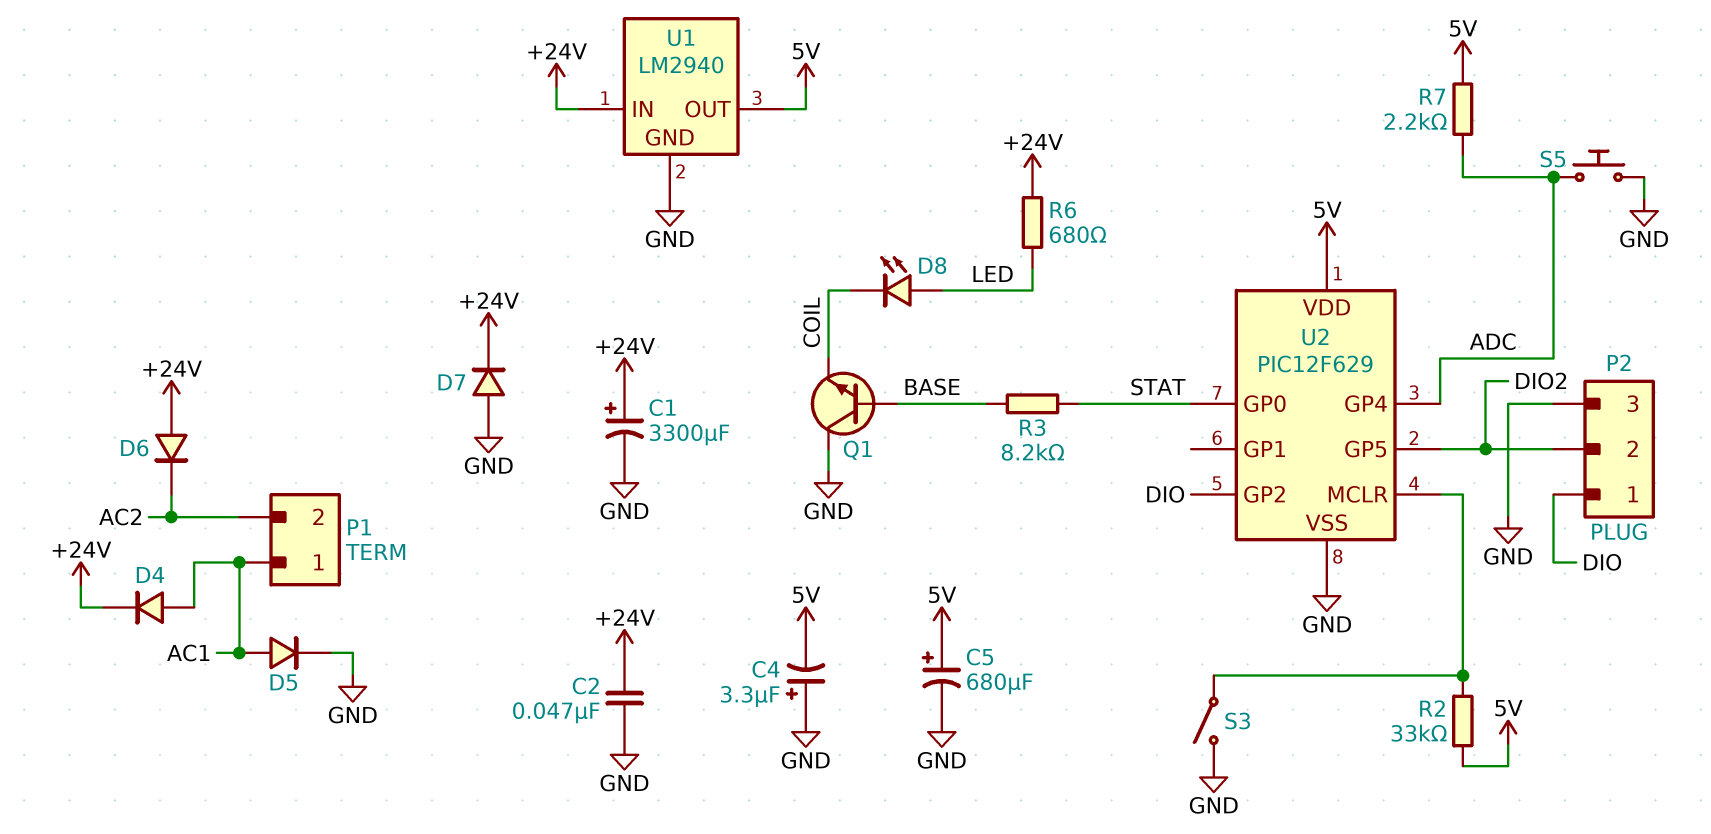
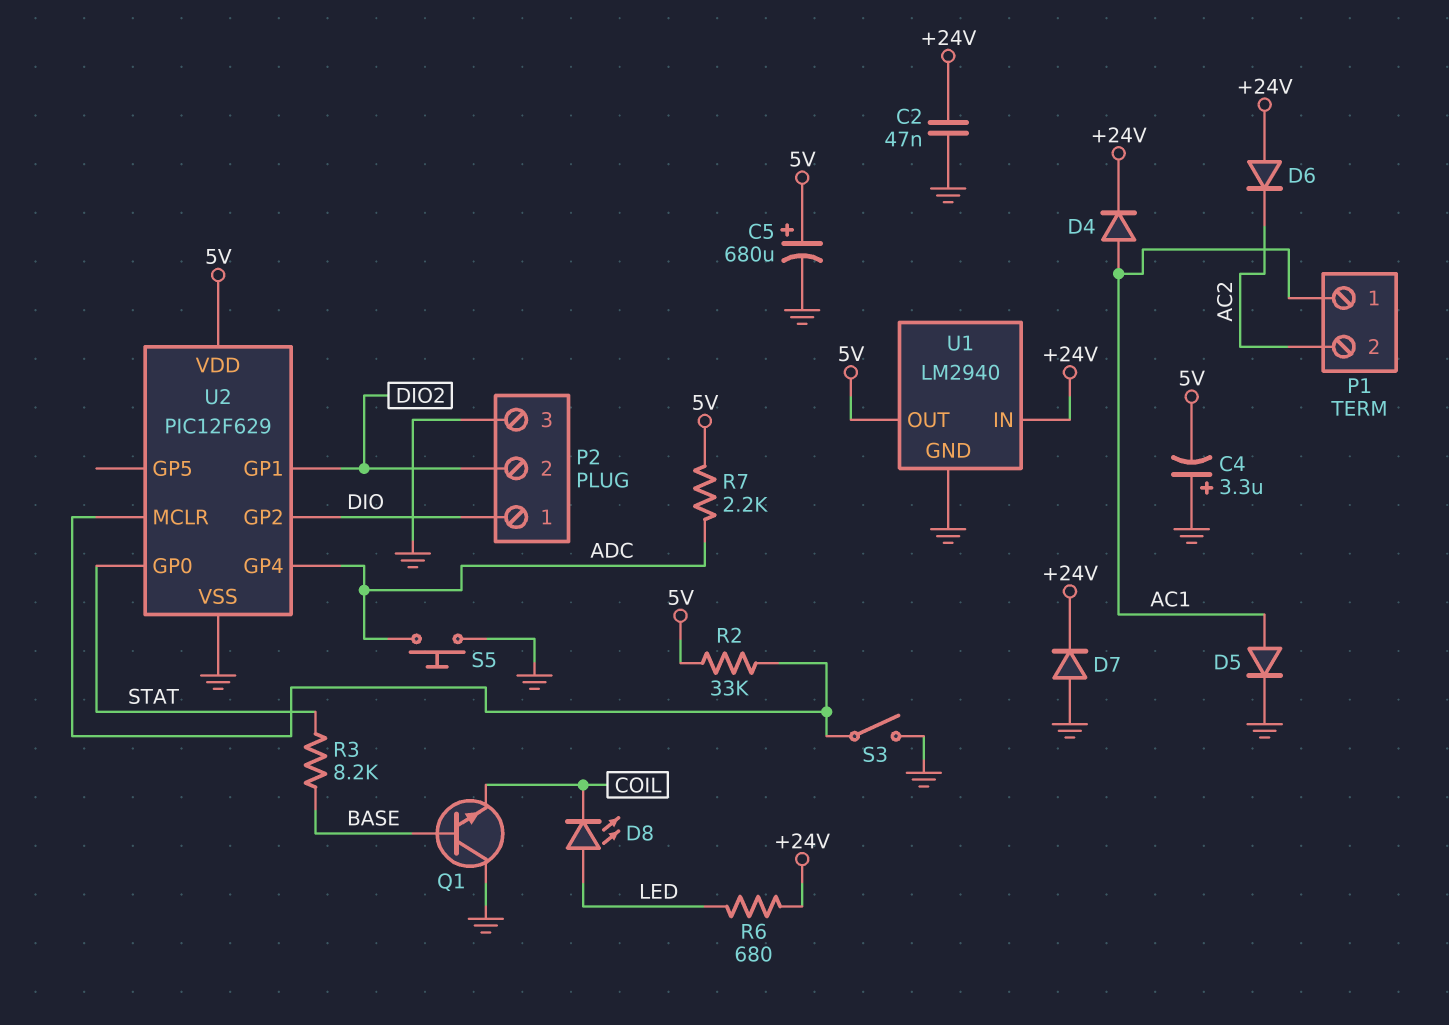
C1: 3300uF (plus +24V, minus GND) -> none
U2 pin GP1: none -> DIO2
U2 pin GP5: DIO2 -> none

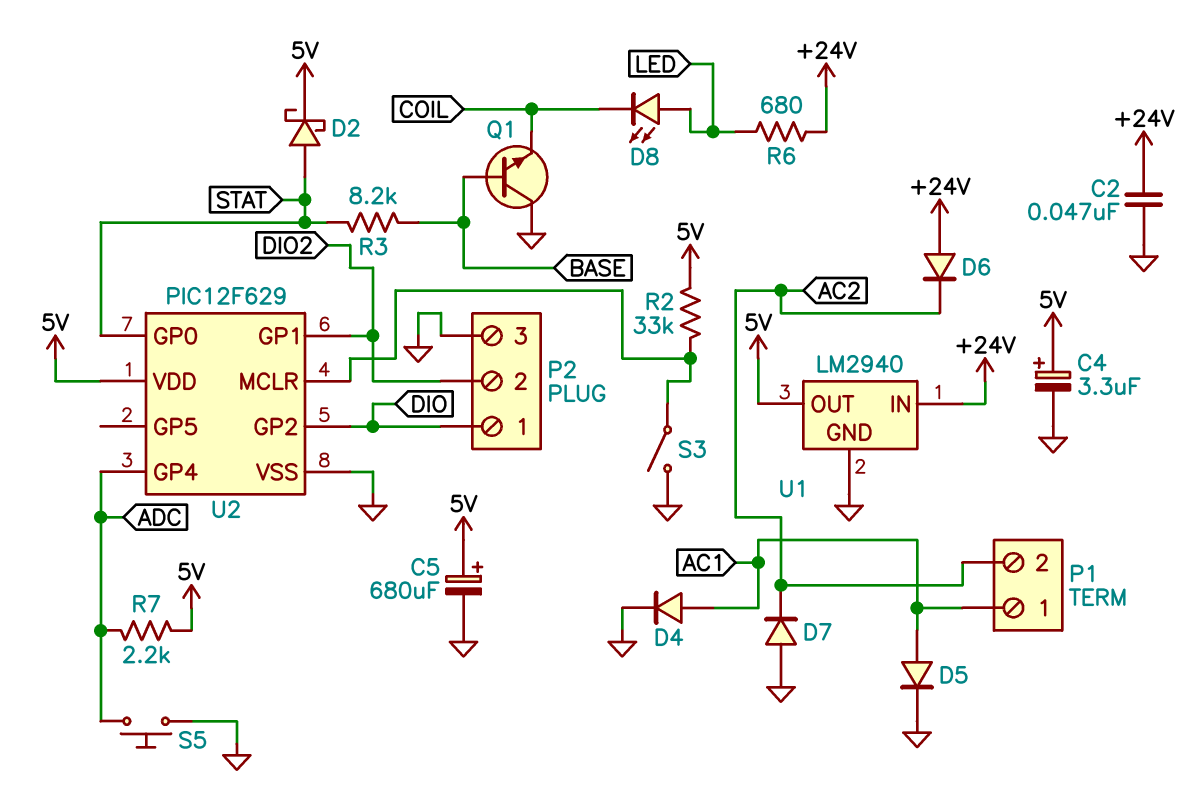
C4: 3.3uF (plus GND, minus 5V) -> 3.3uF (plus 5V, minus GND)
D2: none -> schottky (A STAT, K 5V)
D4: diode (A AC1, K +24V) -> diode (A AC1, K GND)
D7: diode (A GND, K +24V) -> diode (A GND, K AC2)

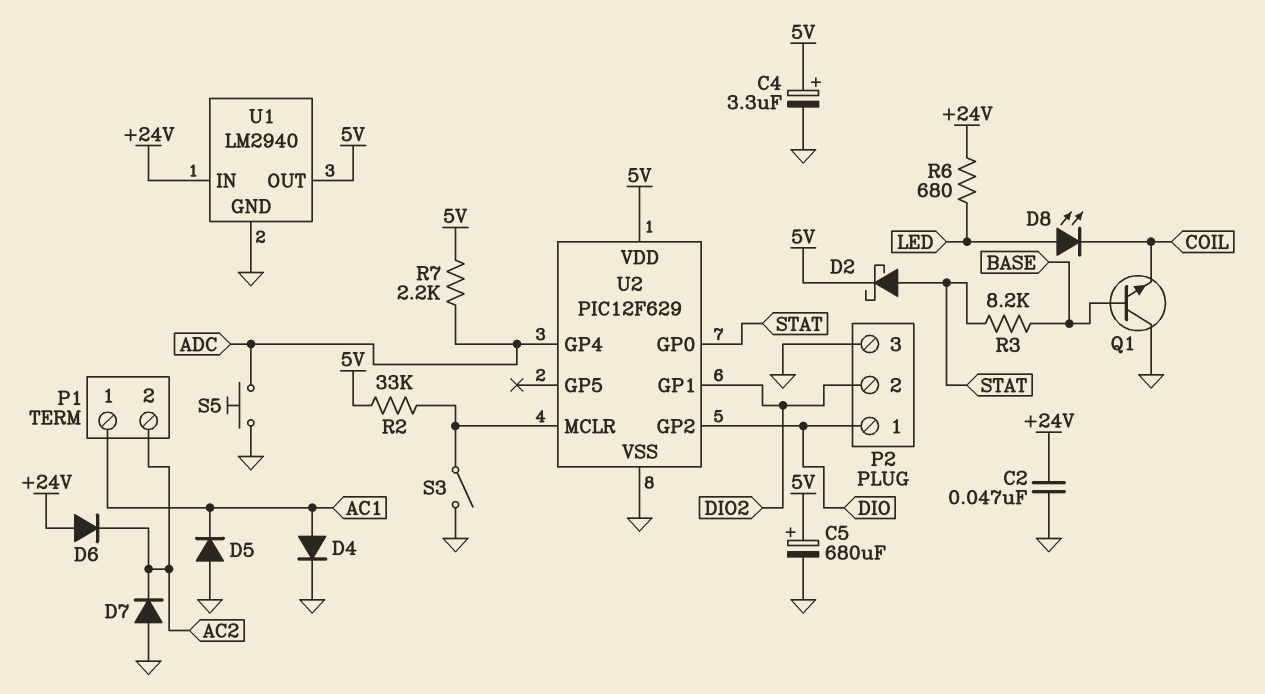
D5: diode (A AC1, K GND) -> diode (A GND, K AC1)

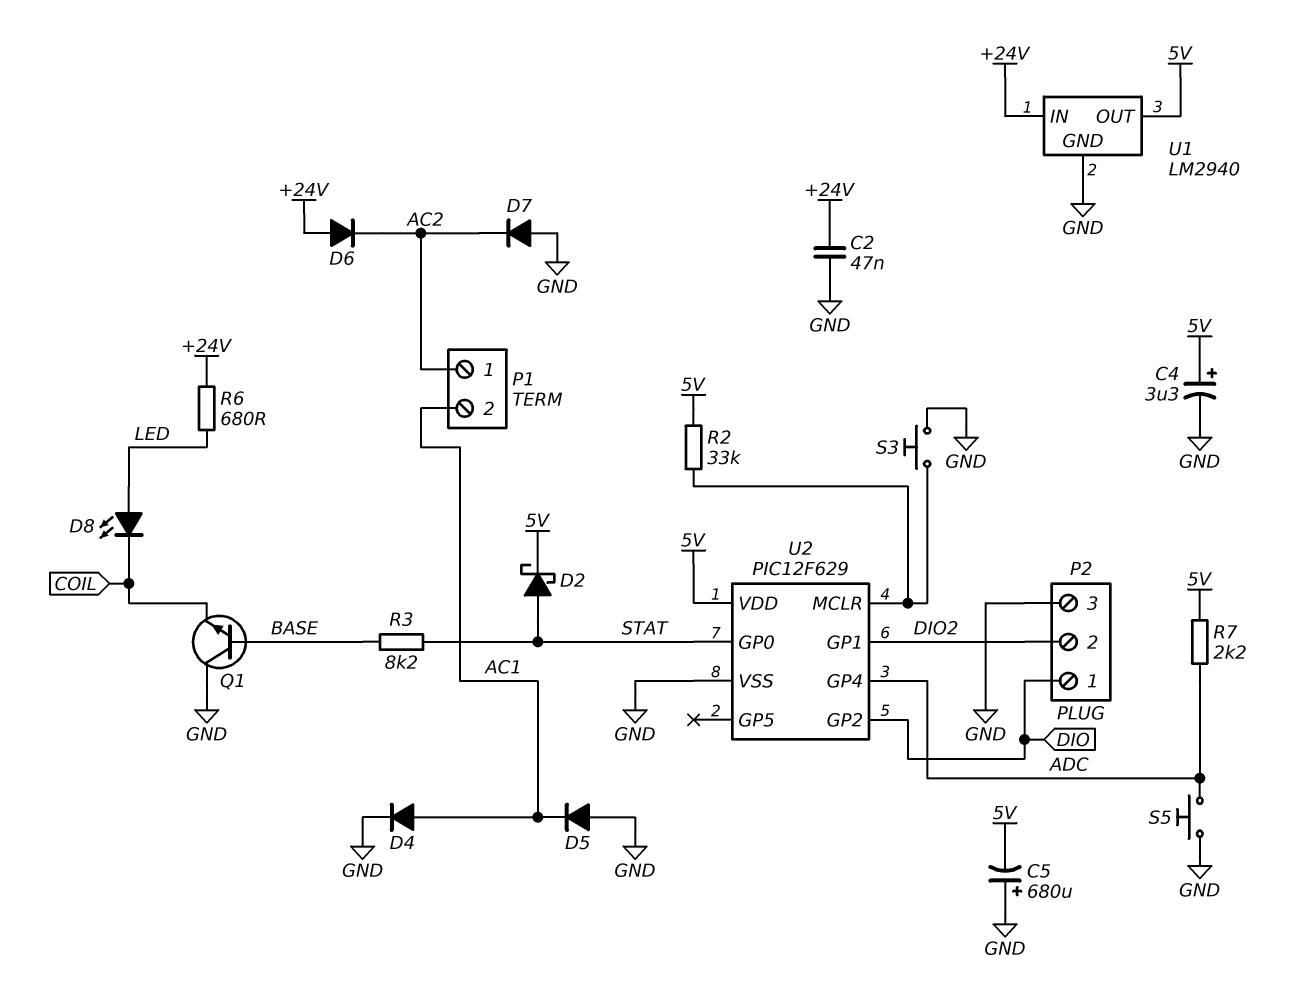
C5: 680uF (plus 5V, minus GND) -> 680uF (plus GND, minus 5V)
P1 pin 1: AC1 -> AC2
P1 pin 2: AC2 -> AC1
S3: switch (GND, U2/MCLR) -> button (GND, U2/MCLR)

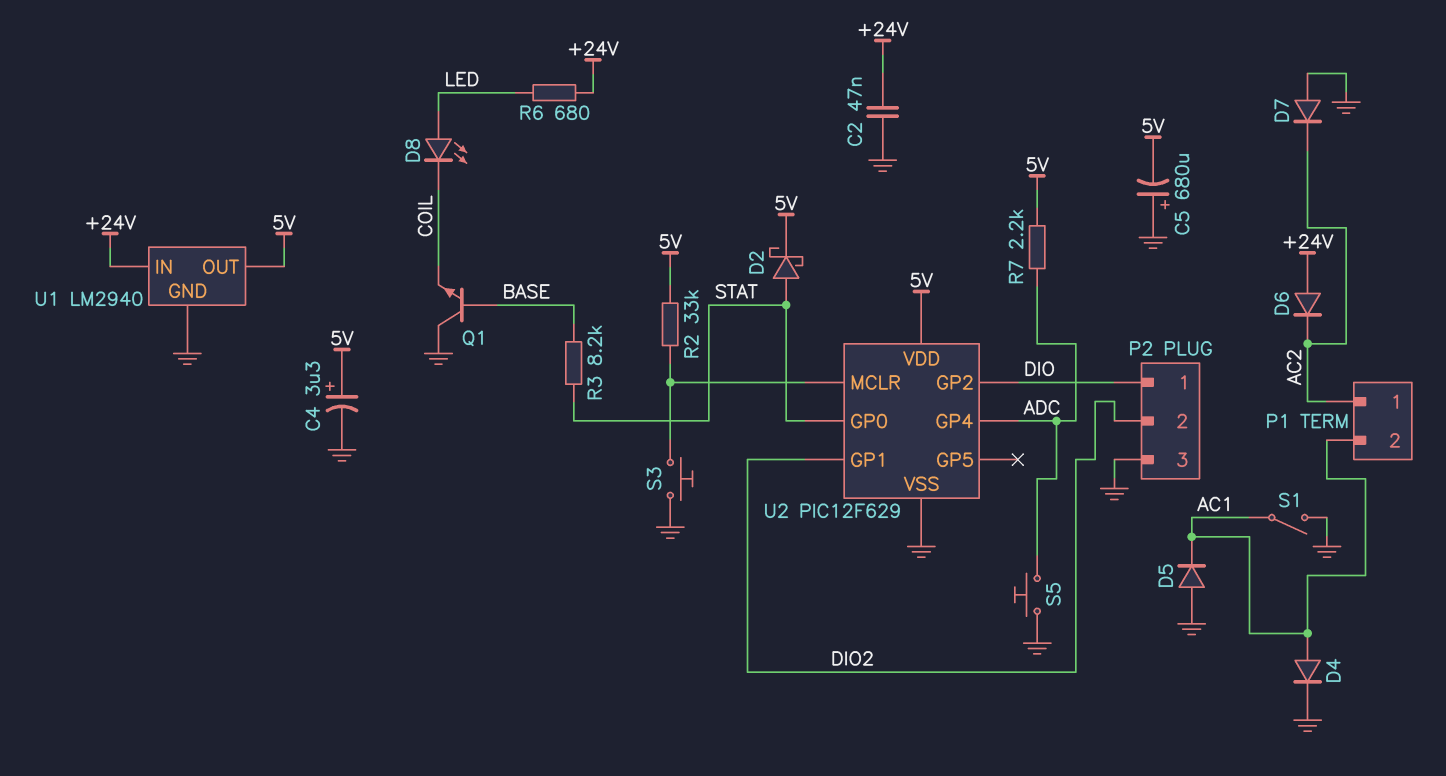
S1: none -> switch (AC1, GND)

